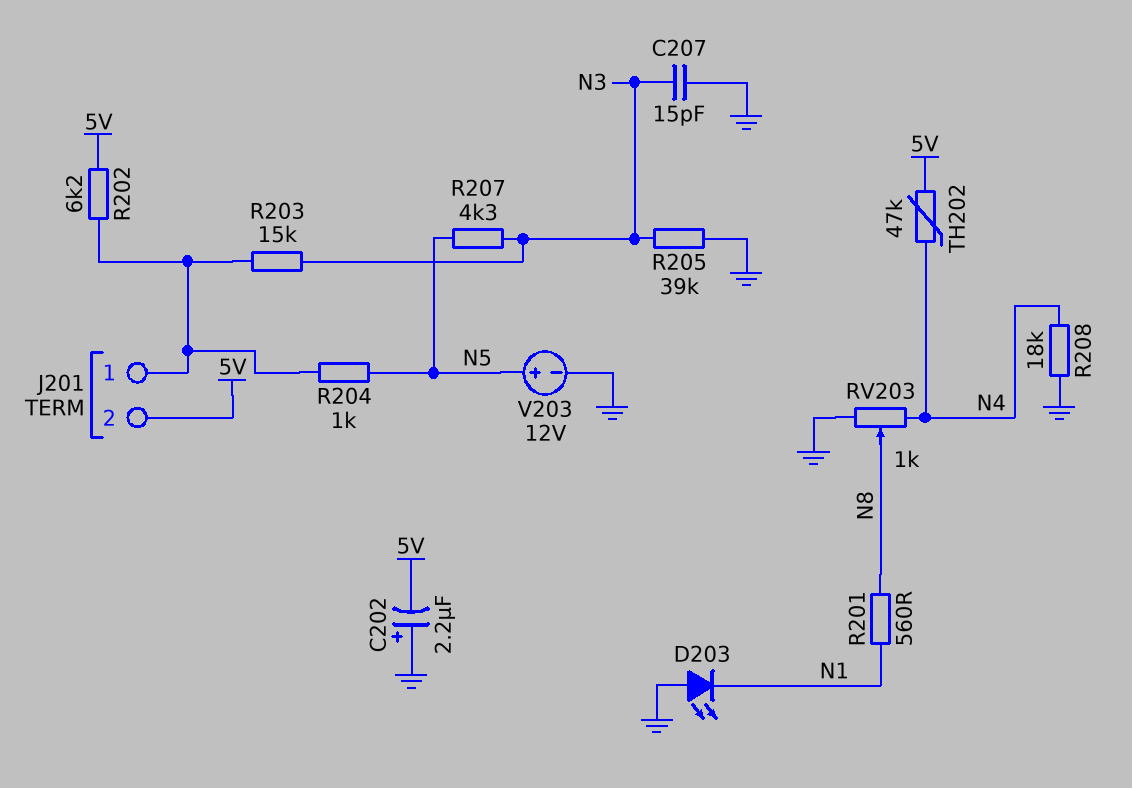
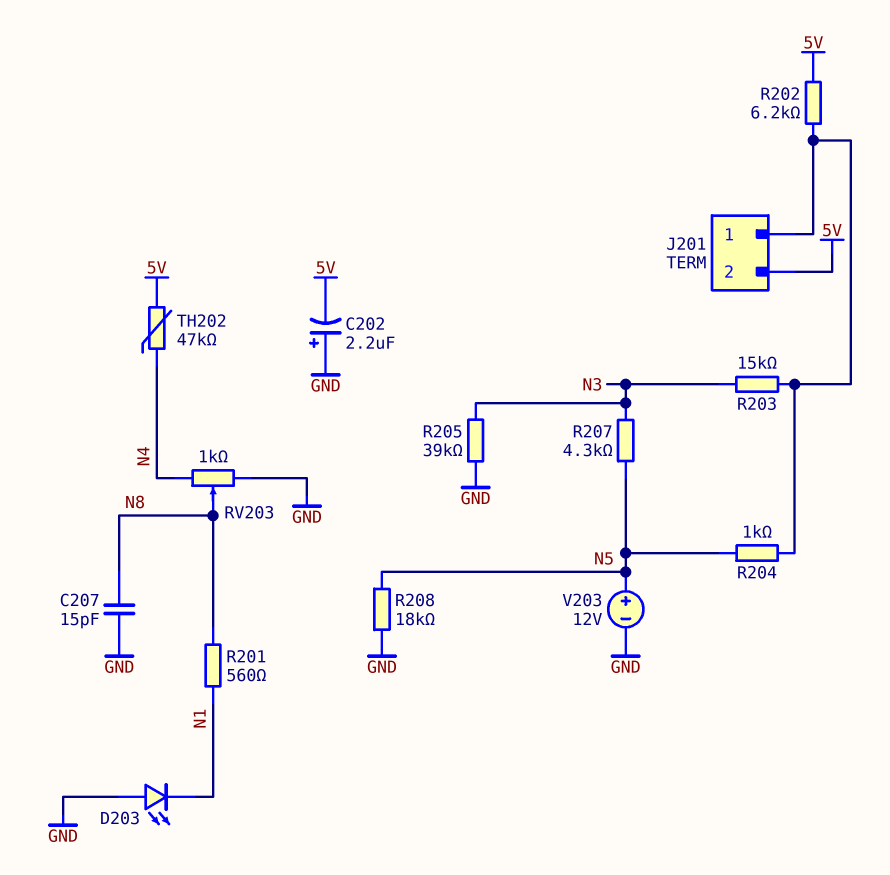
C207: 15pF (GND, N3) -> 15pF (GND, N8)
R208: 18k (GND, N4) -> 18k (GND, N5)

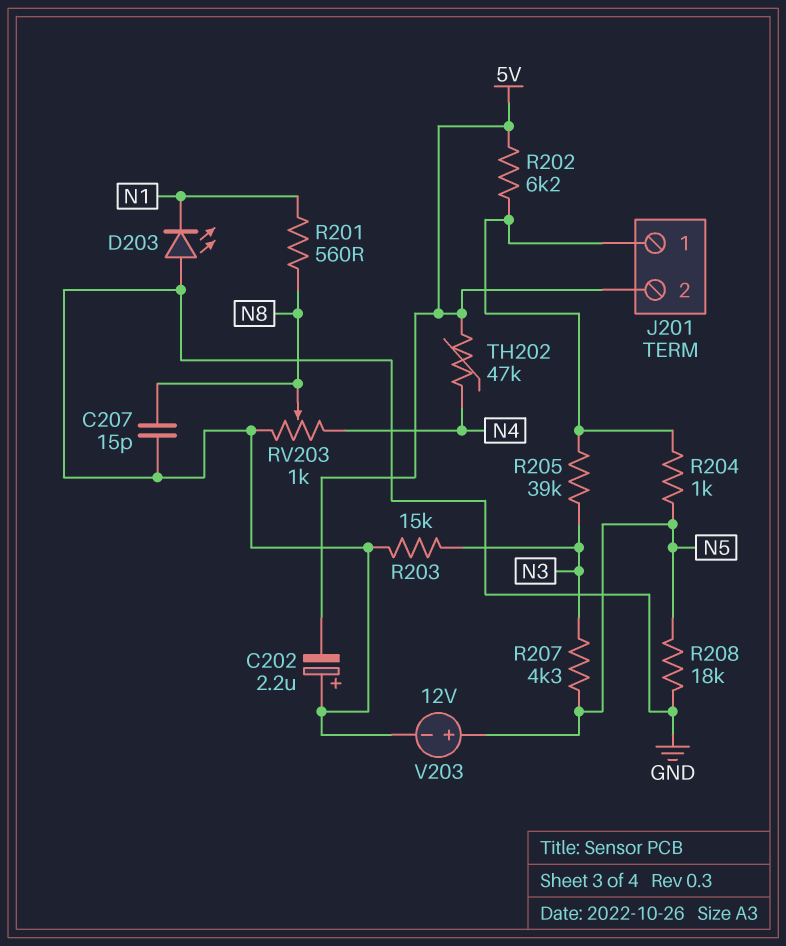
R203: 15k (J201/1, N3) -> 15k (GND, N3)
R205: 39k (GND, N3) -> 39k (J201/1, N3)

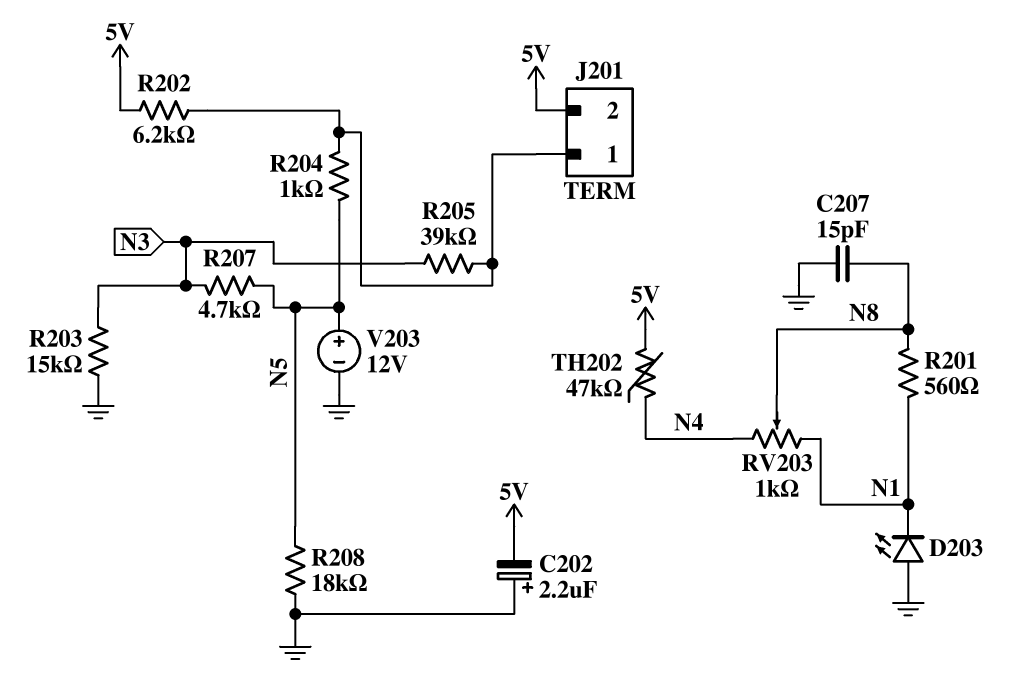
R207: 4.3k (N3, N5) -> 4.7k (N3, N5)
RV203: 1k (GND, N4, wiper N8) -> 1k (N1, N4, wiper N8)

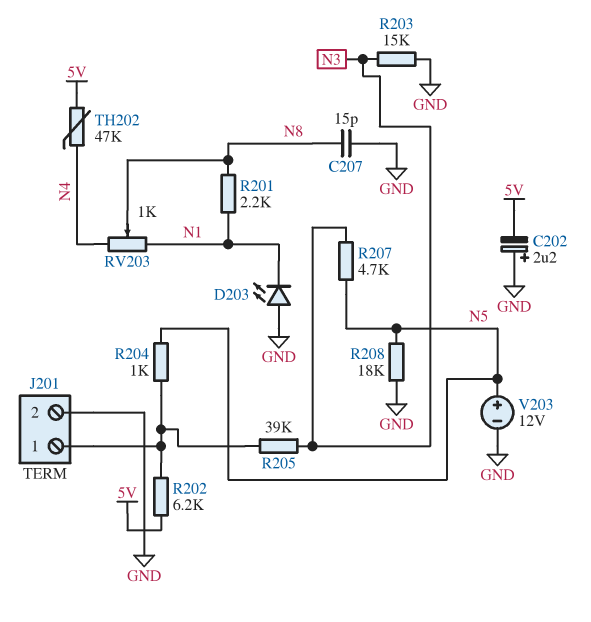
J201 pin 2: 5V -> GND
R201: 560 (N1, N8) -> 2.2k (N1, N8)

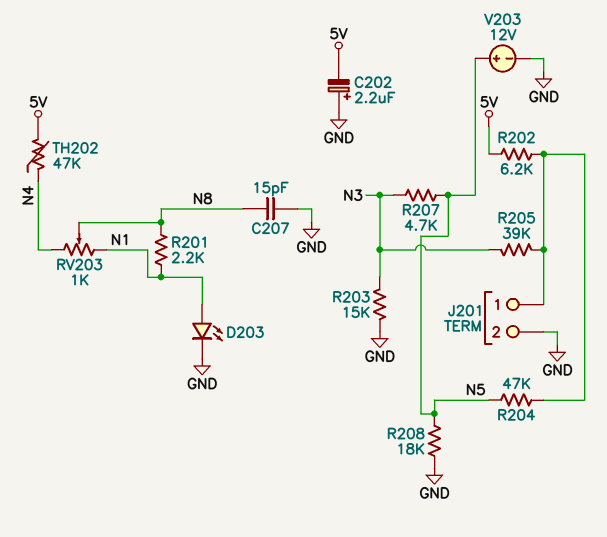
D203: LED (A GND, K N1) -> LED (A N1, K GND)
R204: 1k (J201/1, N5) -> 47k (J201/1, N5)

